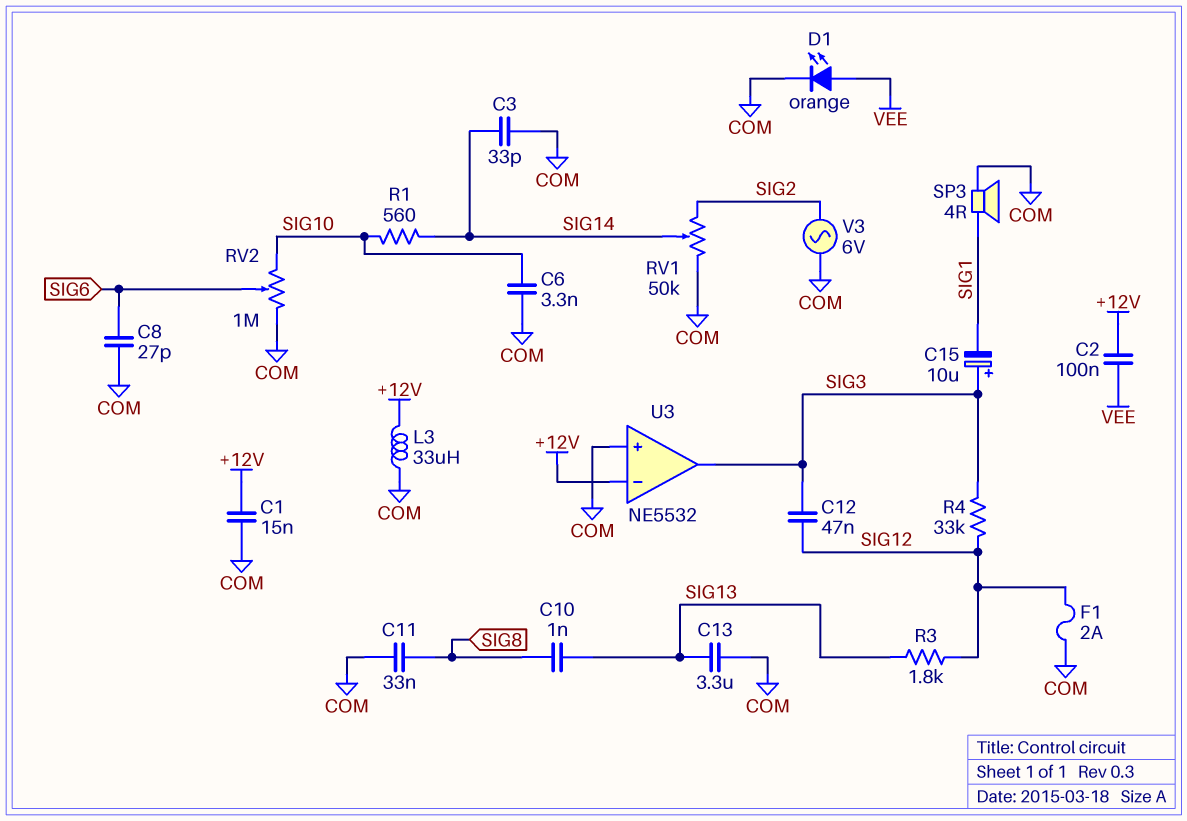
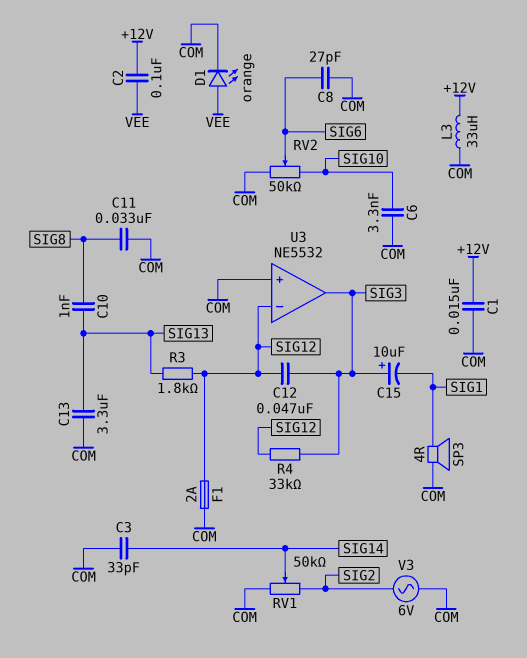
R1: 560 (SIG10, SIG14) -> none
RV2: 1M (COM, SIG10, wiper SIG6) -> 50k (COM, SIG10, wiper SIG6)
U3 pin in-: +12V -> SIG12

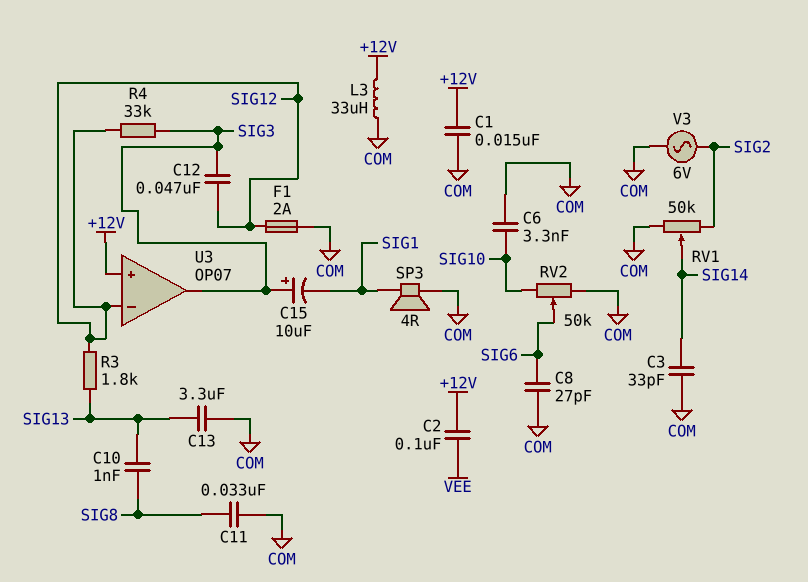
D1: LED orange (A VEE, K COM) -> none
U3: NE5532 -> OP07
U3 pin in+: COM -> +12V

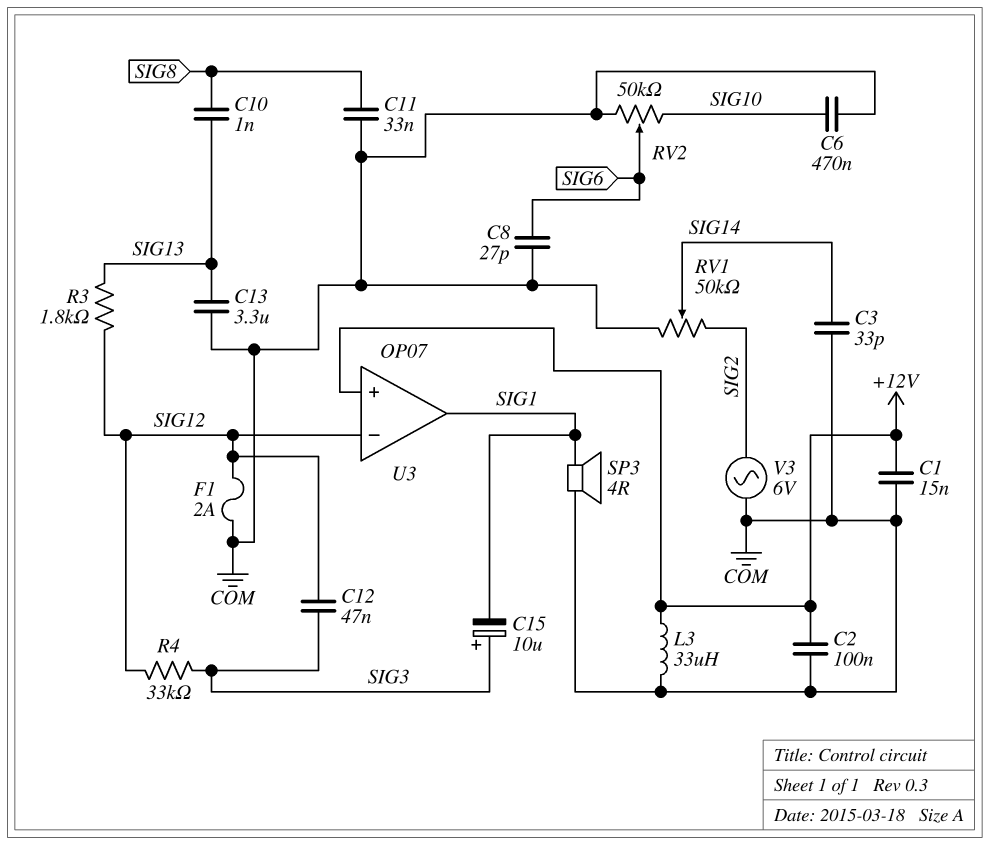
C2: 100nF (+12V, VEE) -> 100nF (+12V, COM)
C6: 3.3nF (COM, SIG10) -> 470nF (COM, SIG10)
U3 pin out: SIG3 -> SIG1

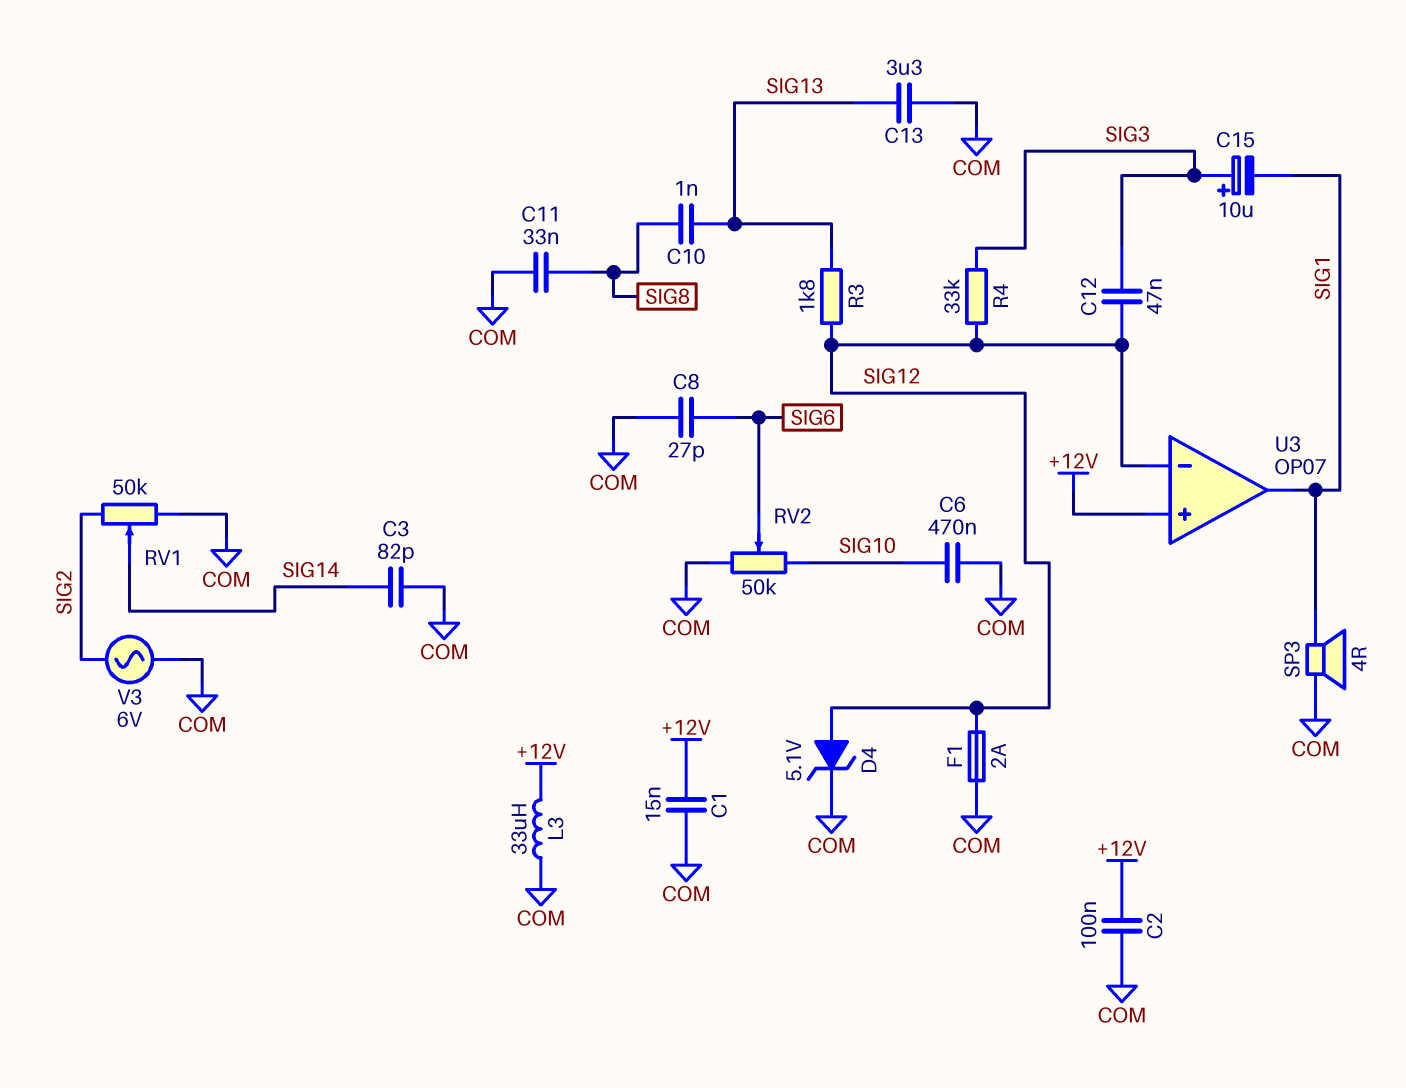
C3: 33pF (COM, SIG14) -> 82pF (COM, SIG14)
D4: none -> zener 5.1V (A SIG12, K COM)

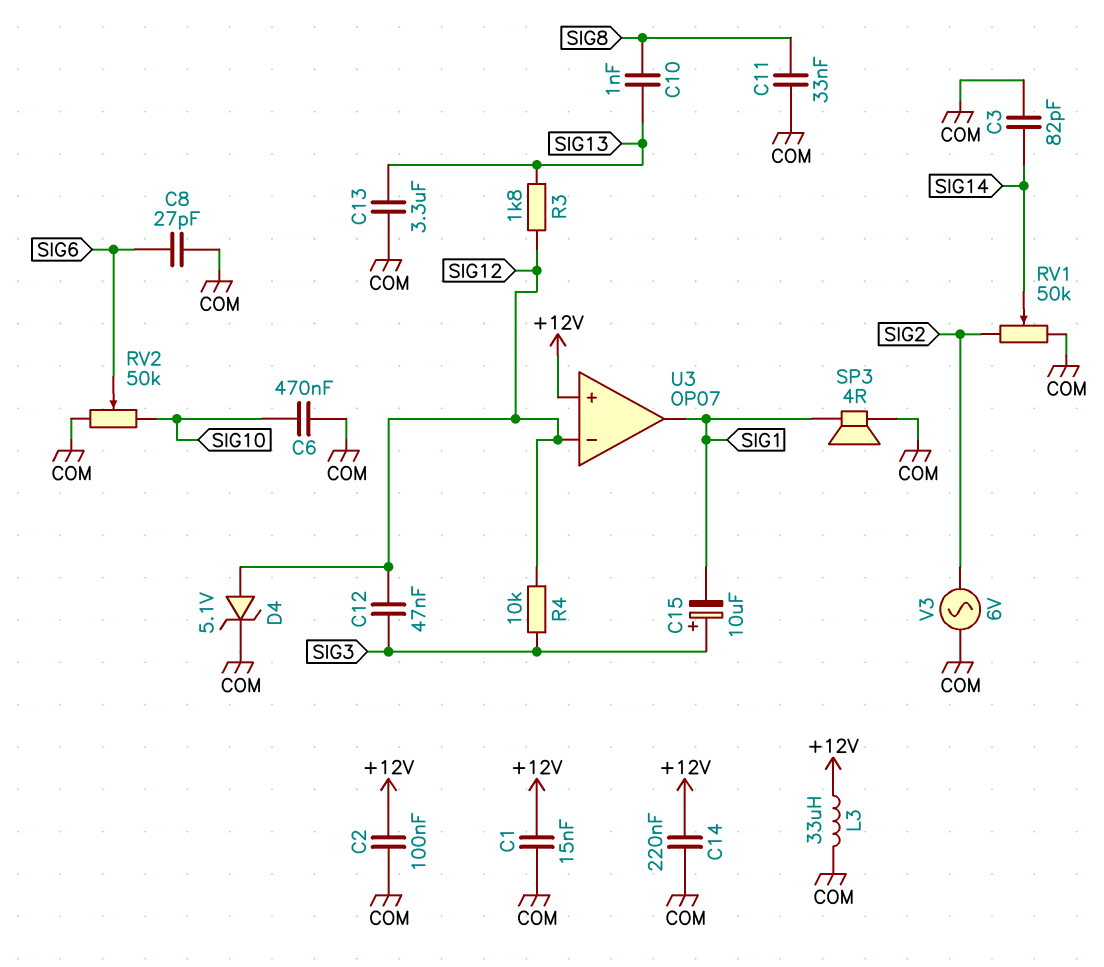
C14: none -> 220nF (+12V, COM)
F1: 2A (COM, SIG12) -> none
R4: 33k (SIG3, SIG12) -> 10k (SIG3, SIG12)

